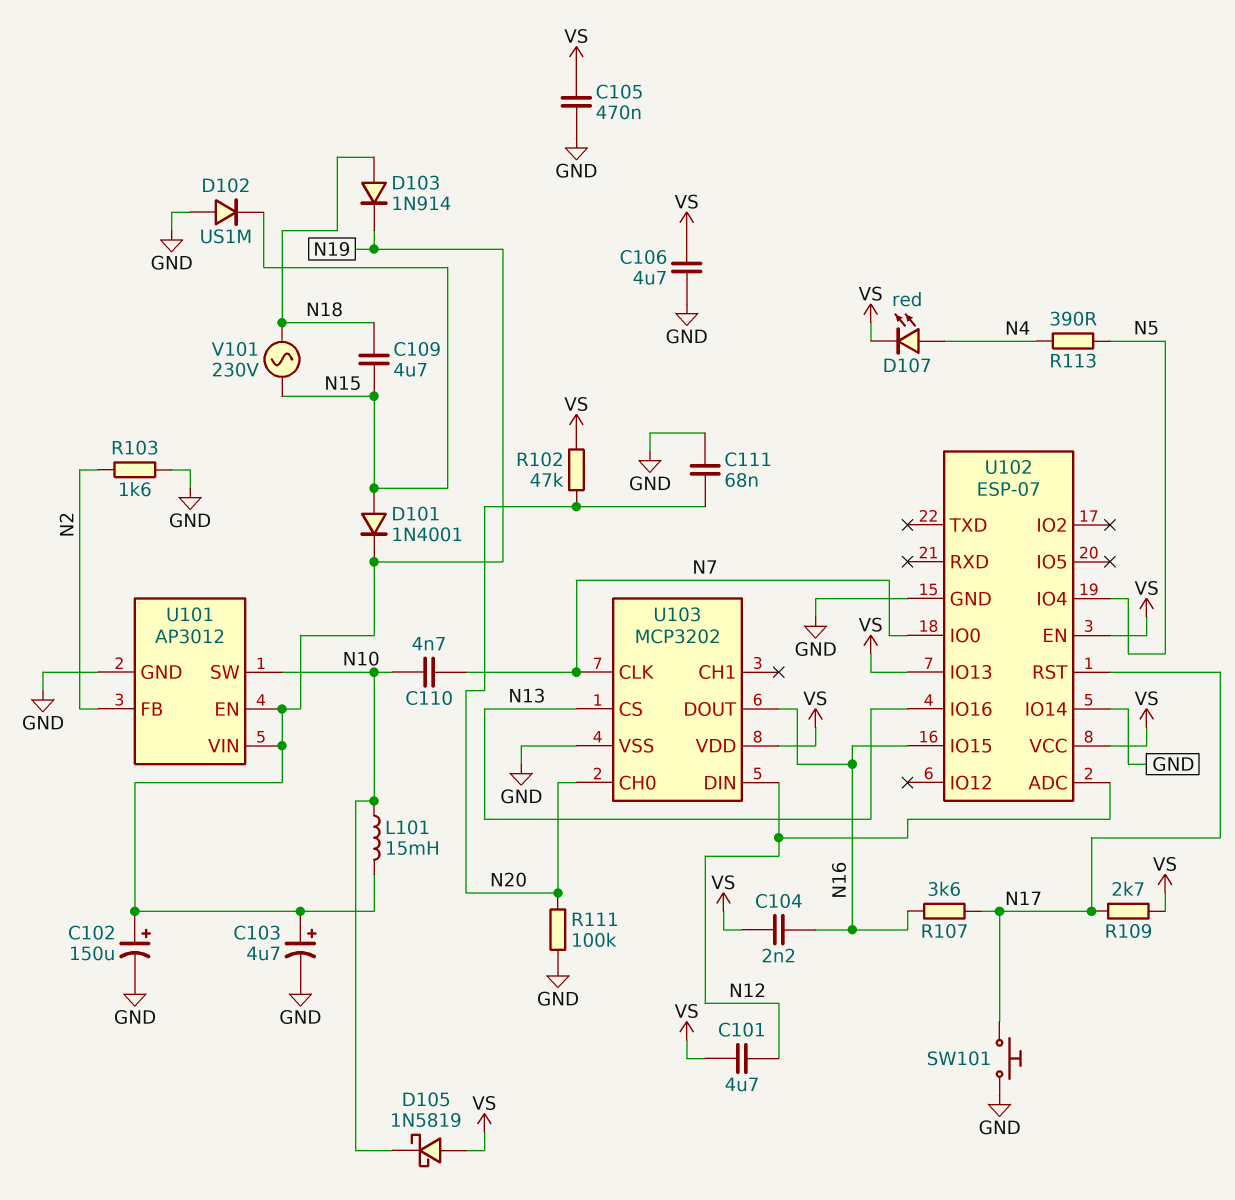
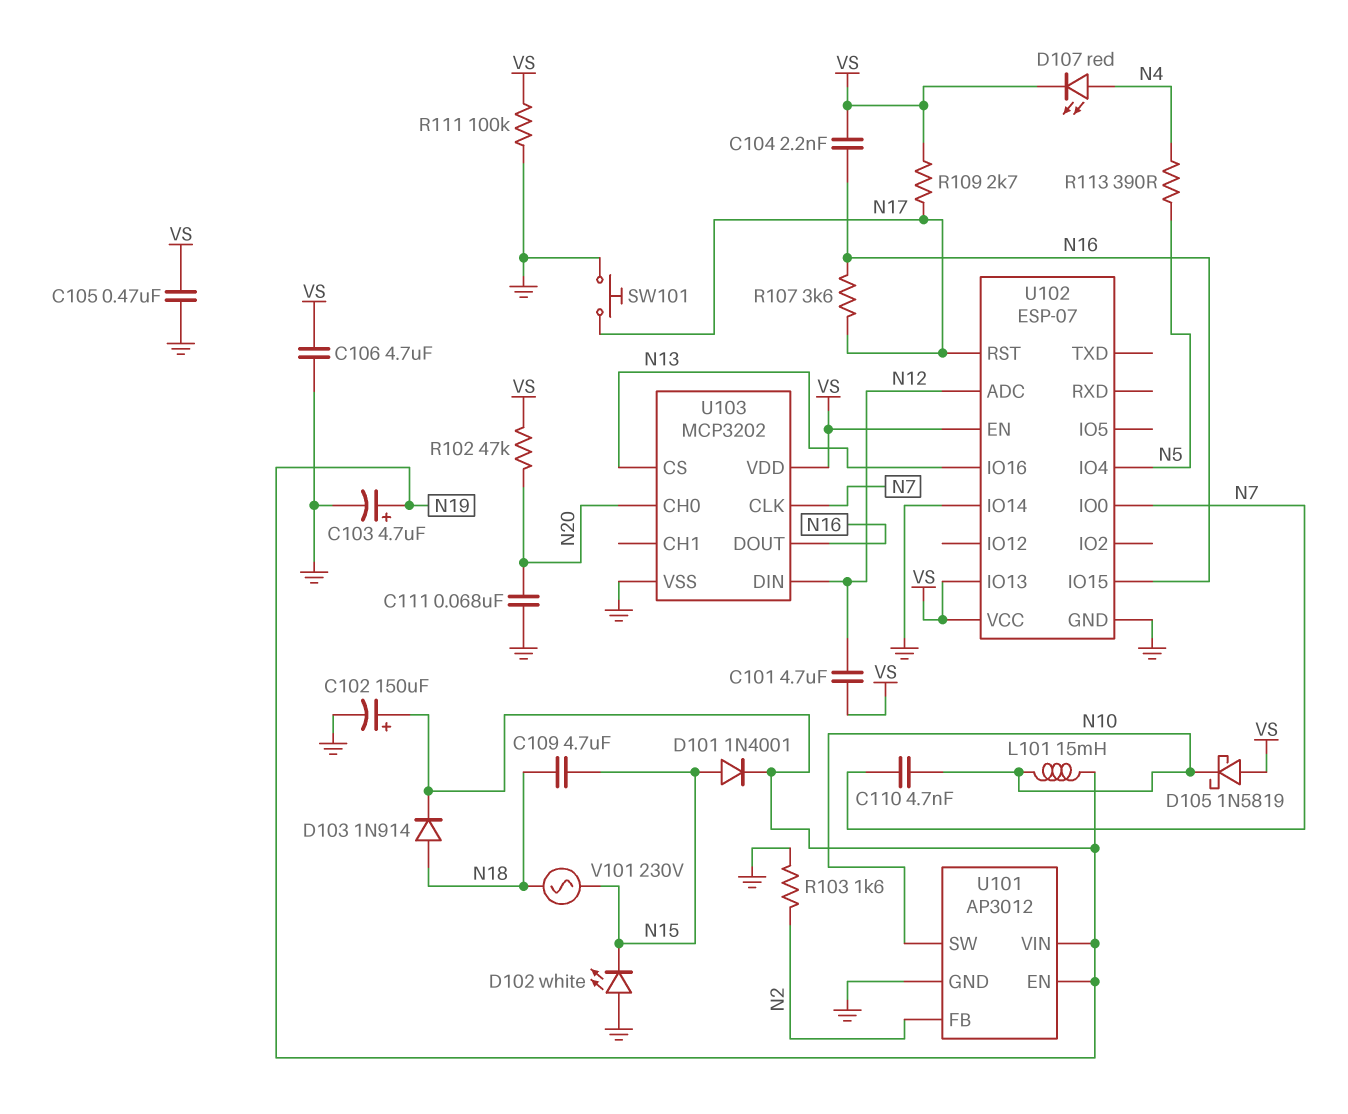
D102: diode US1M (A GND, K N15) -> LED white (A GND, K N15)
R111: 100k (GND, N20) -> 100k (GND, VS)

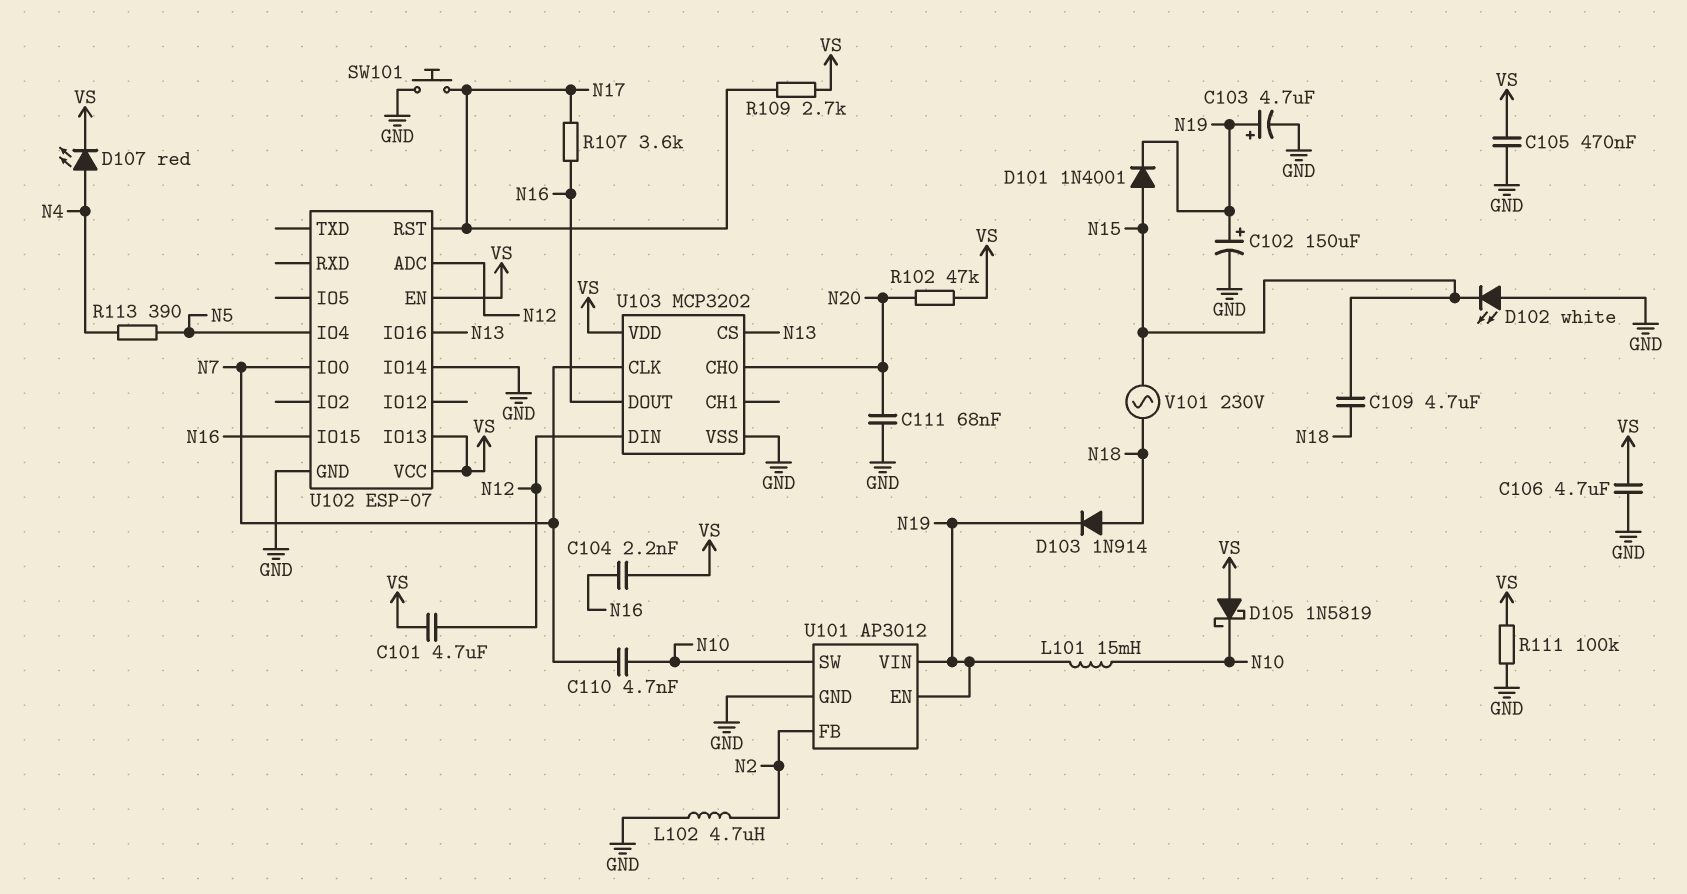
L102: none -> 4.7uH (GND, N2)
R103: 1.6k (GND, N2) -> none

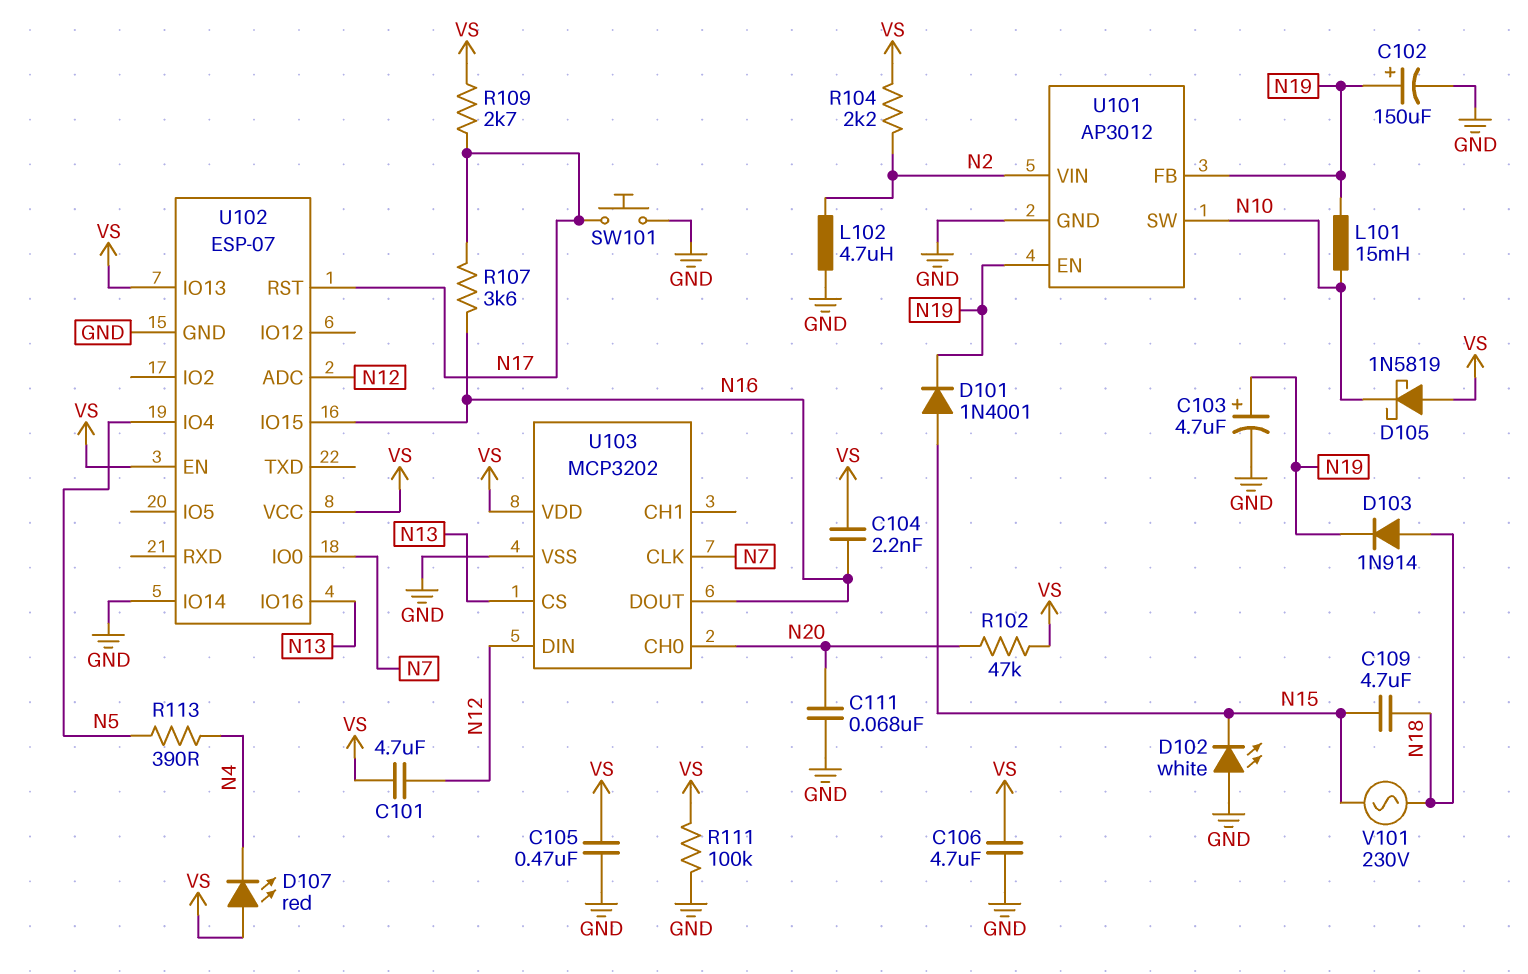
C110: 4.7nF (N7, N10) -> none
D107: LED red (A N4, K VS) -> LED red (A VS, K N4)
R104: none -> 2.2k (N2, VS)
U101 pin FB: N2 -> N19
U101 pin VIN: N19 -> N2

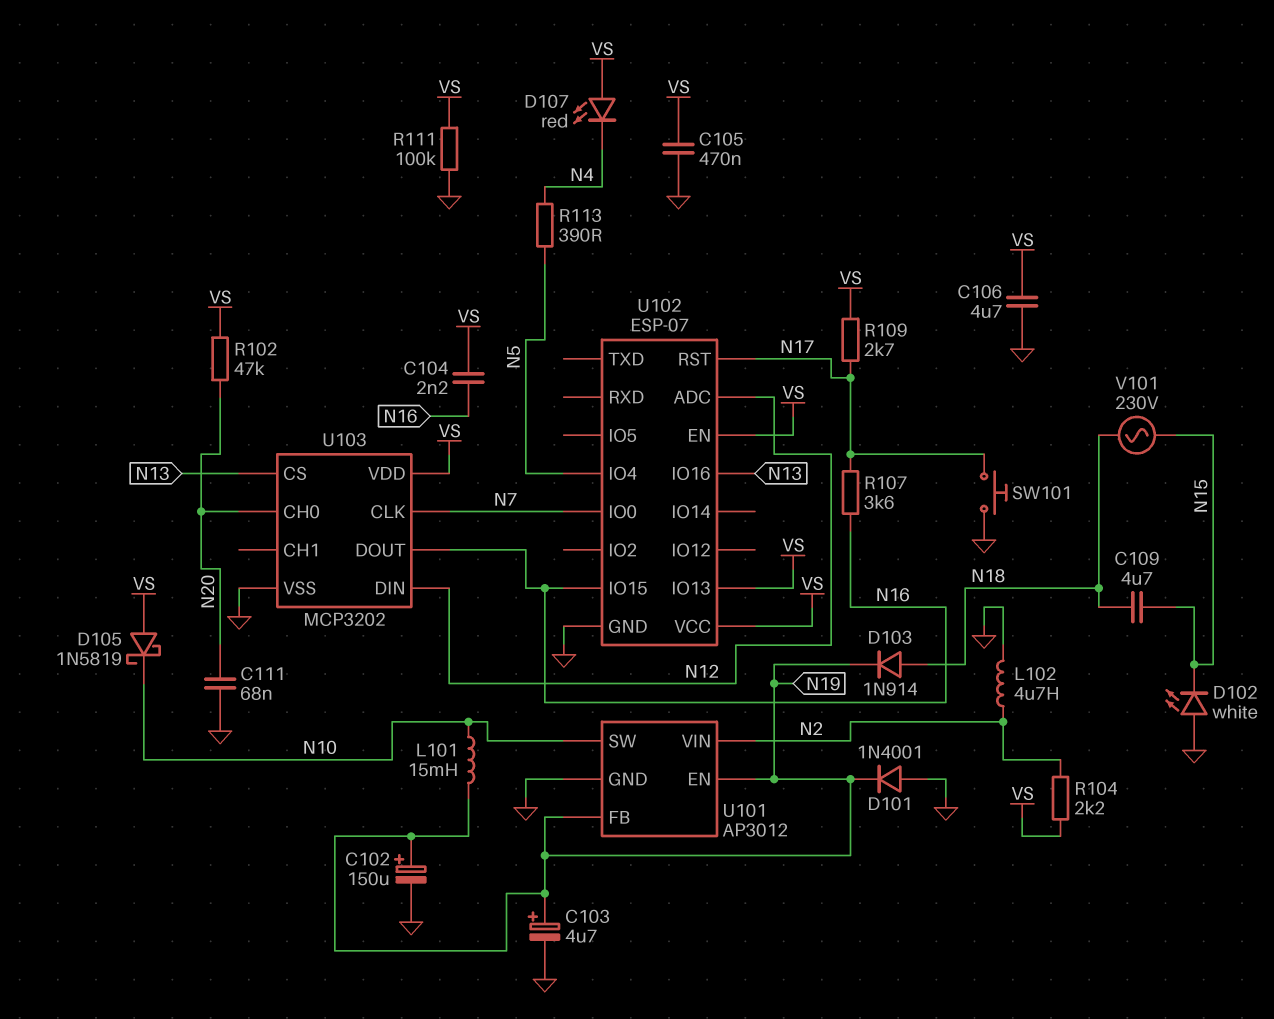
C101: 4.7uF (N12, VS) -> none
D101: diode 1N4001 (A N15, K N19) -> diode 1N4001 (A GND, K N19)
U102 pin IO14: GND -> none

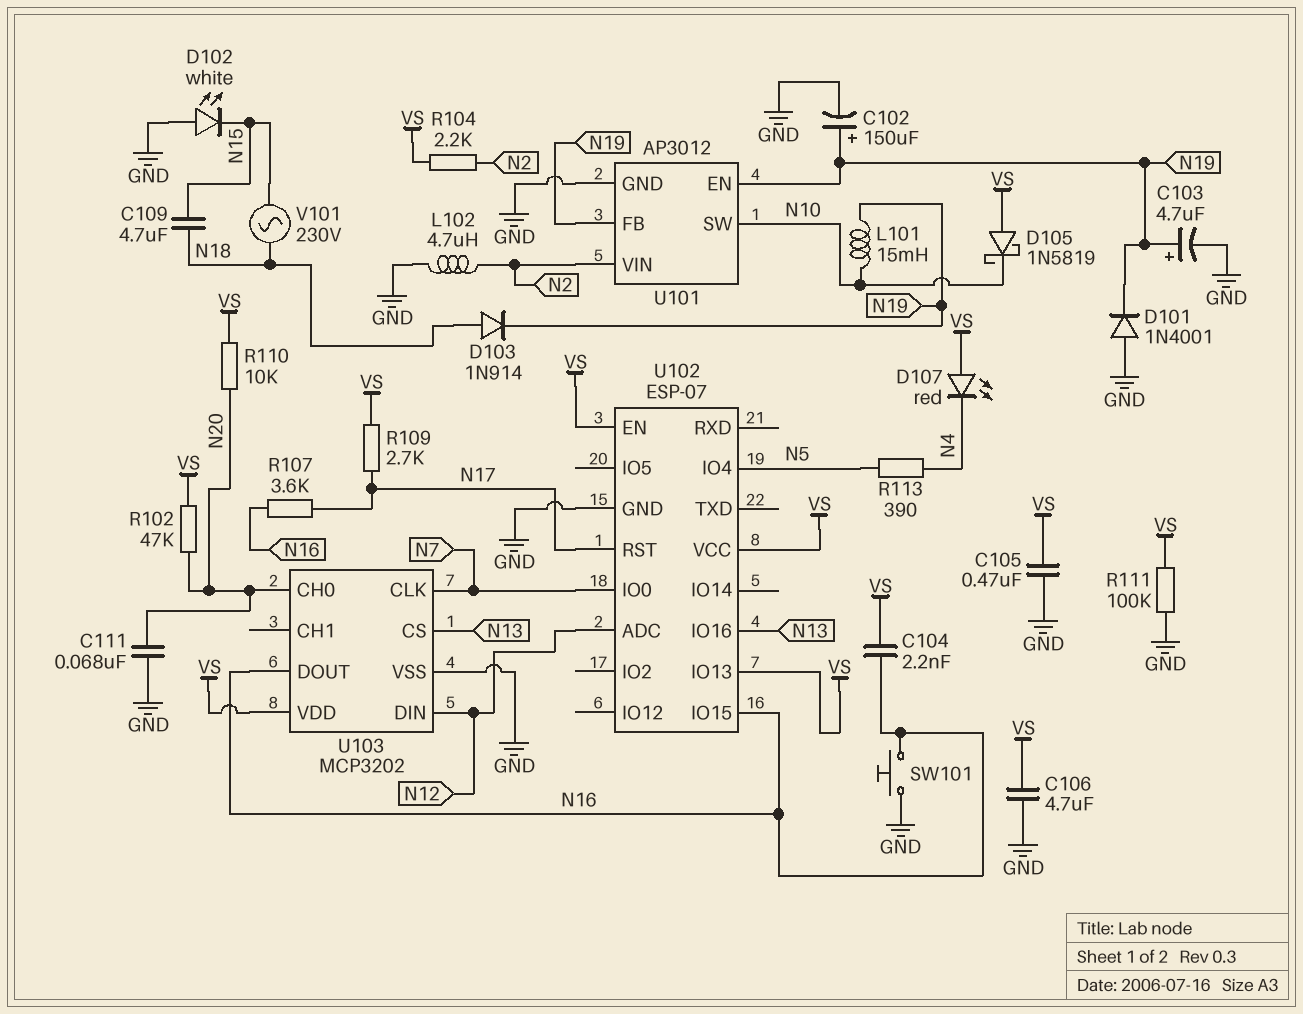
R110: none -> 10k (N20, VS)
SW101: button (GND, N17) -> button (GND, N16)

